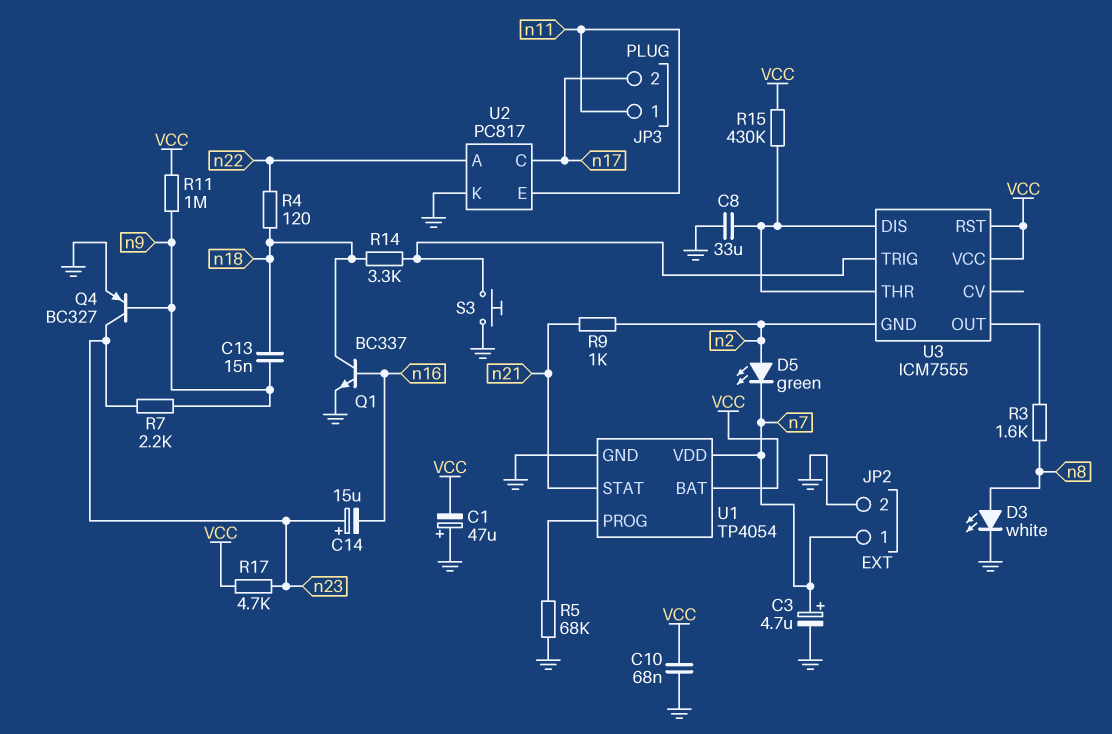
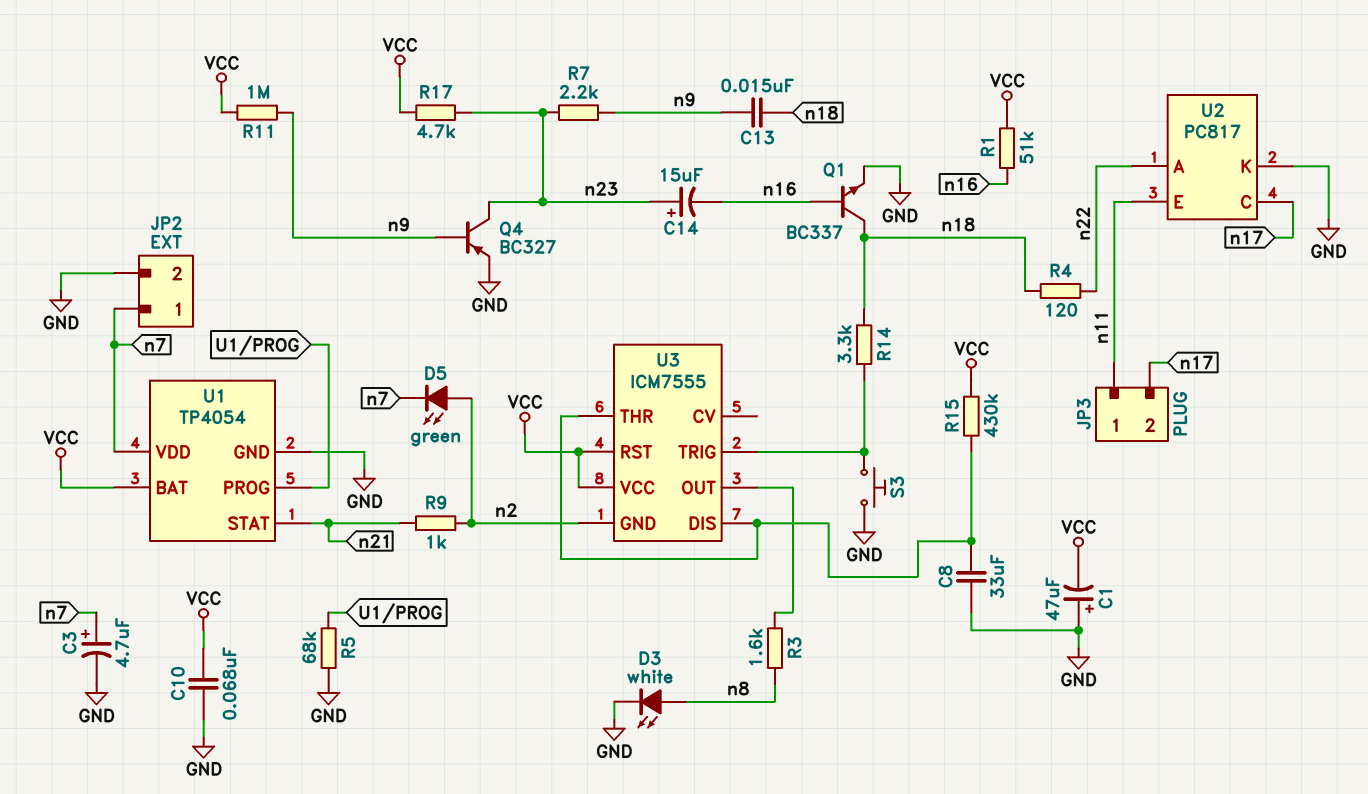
R1: none -> 51k (VCC, n16)

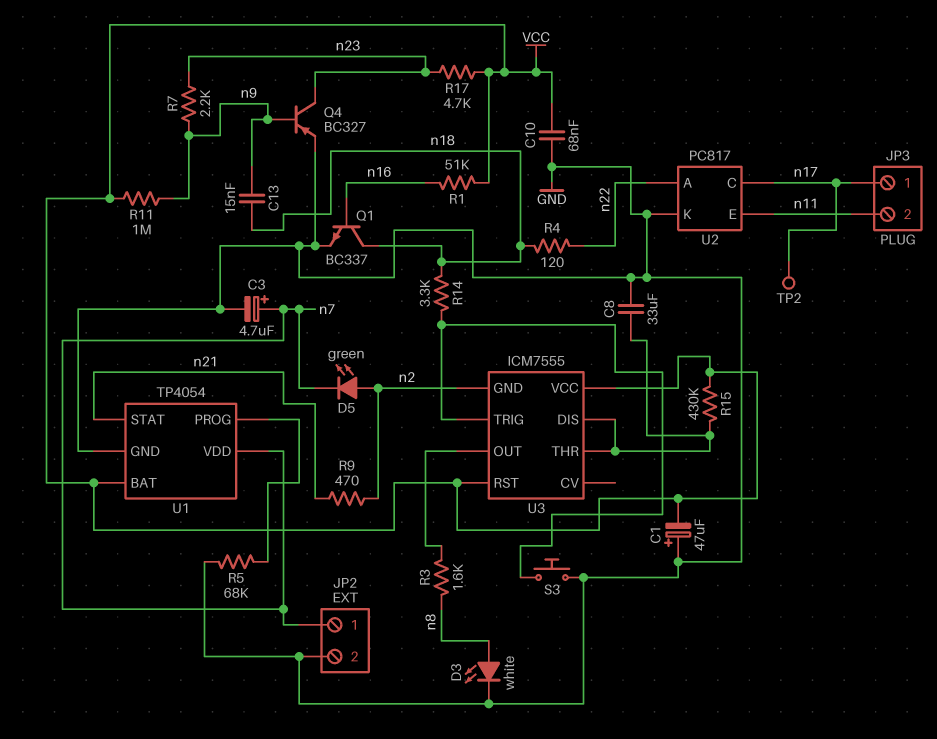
C14: 15uF (plus n23, minus n16) -> none
JP3 pin 1: n11 -> n17
JP3 pin 2: n17 -> n11
R9: 1k (n2, n21) -> 470 (n2, n21)
TP2: none -> test point (n17)

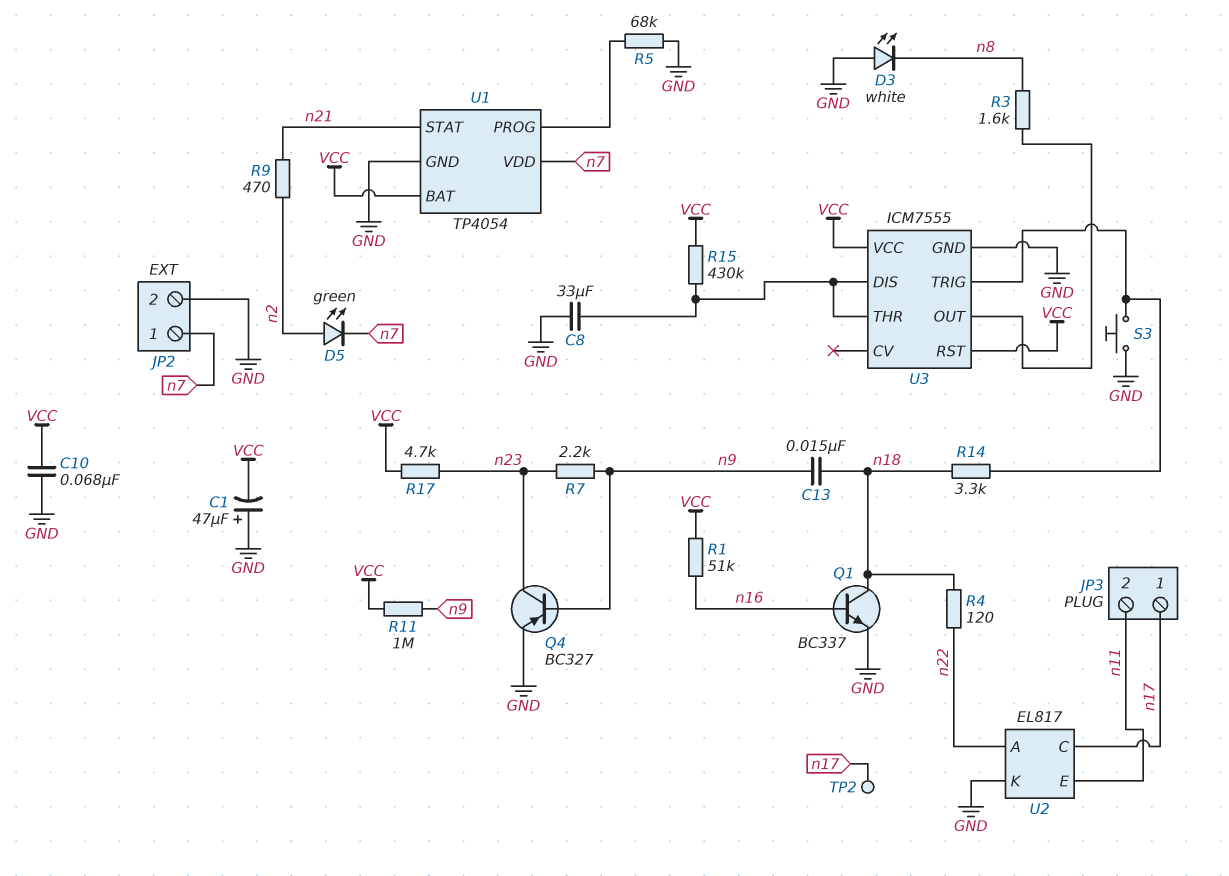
C3: 4.7uF (plus n7, minus GND) -> none
D3: LED white (A n8, K GND) -> LED white (A GND, K n8)
U2: PC817 -> EL817
U3 pin GND: n2 -> GND

